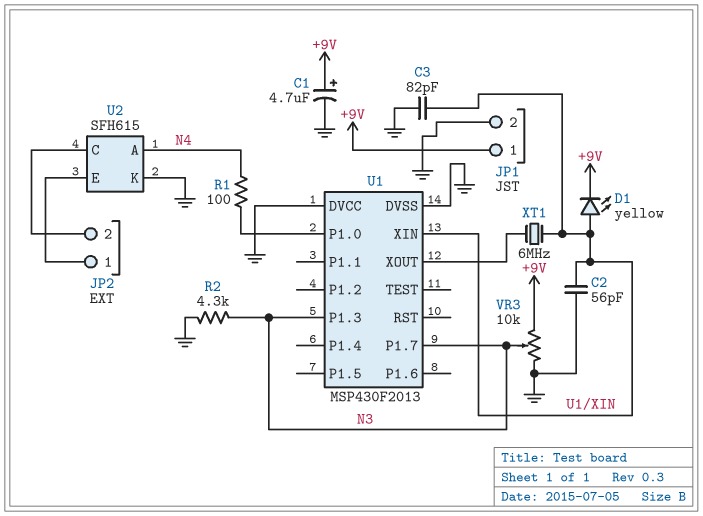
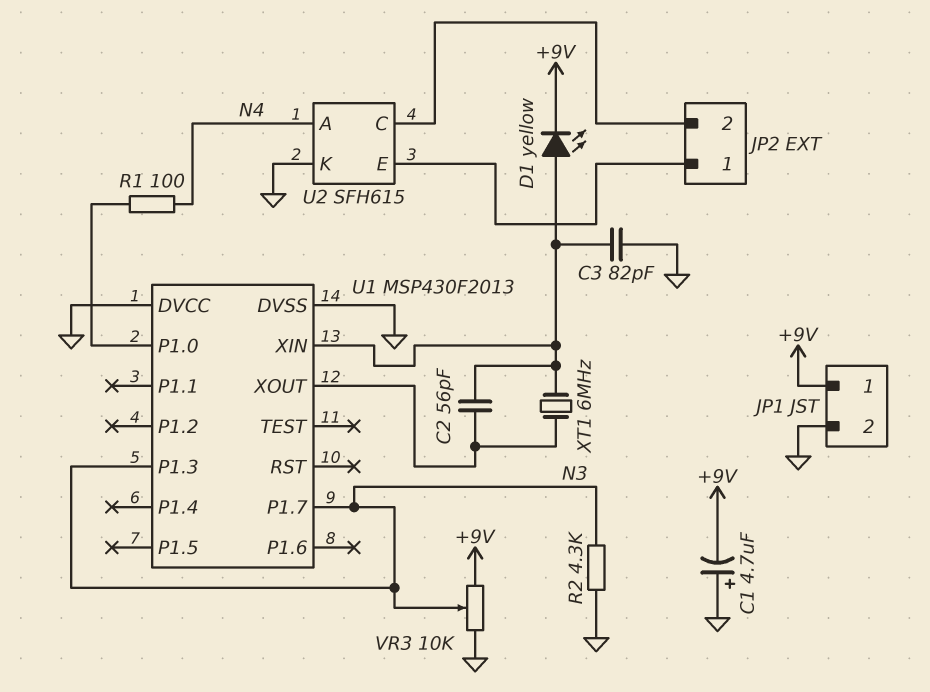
C1: 4.7uF (plus +9V, minus GND) -> 4.7uF (plus GND, minus +9V)
C2: 56pF (GND, U1/XIN) -> 56pF (U1/XIN, U1/XOUT)

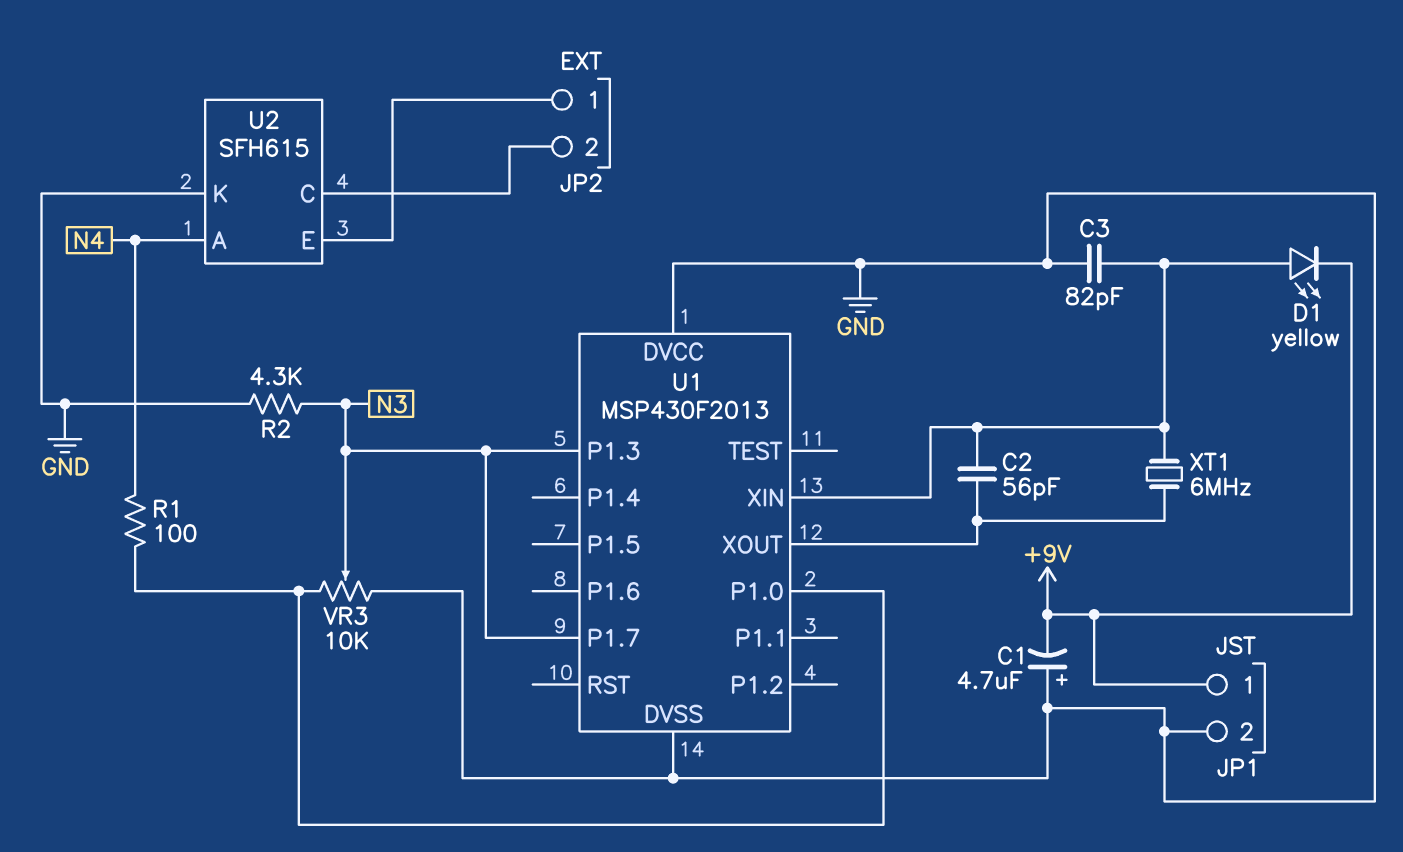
VR3: 10k (+9V, GND, wiper N3) -> 10k (GND, U1/P1.0, wiper N3)

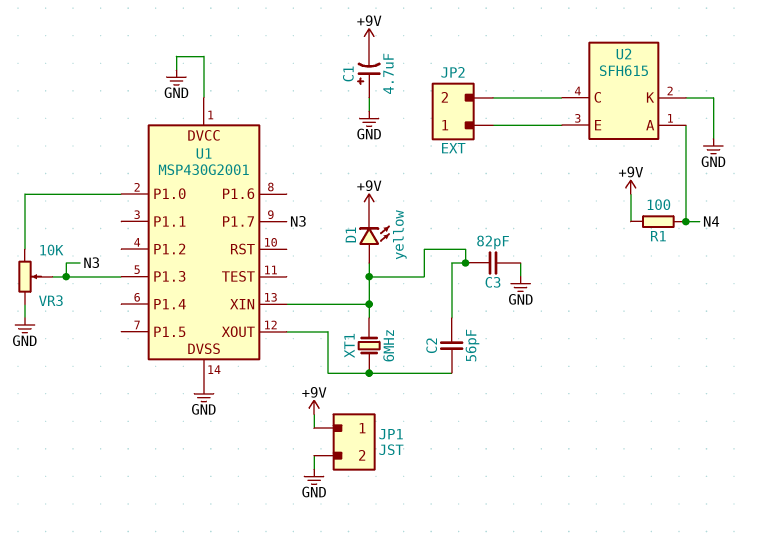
R1: 100 (N4, U1/P1.0) -> 100 (+9V, N4)
R2: 4.3k (GND, N3) -> none
U1: MSP430F2013 -> MSP430G2001

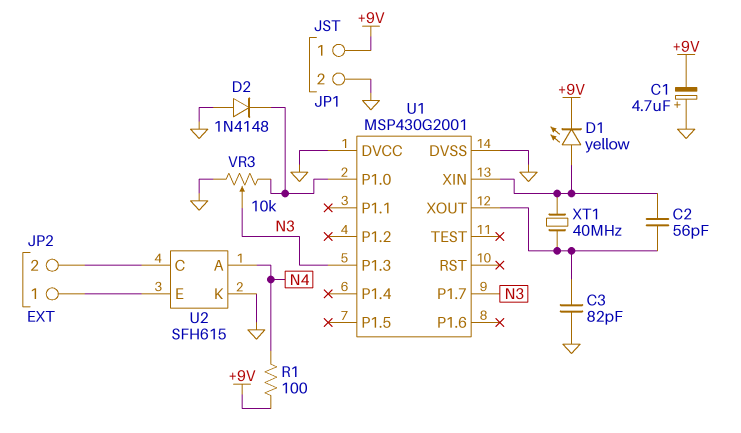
C3: 82pF (GND, U1/XIN) -> 82pF (GND, U1/XOUT)
D2: none -> diode 1N4148 (A GND, K U1/P1.0)
XT1: 6MHz (U1/XIN, U1/XOUT) -> 40MHz (U1/XIN, U1/XOUT)

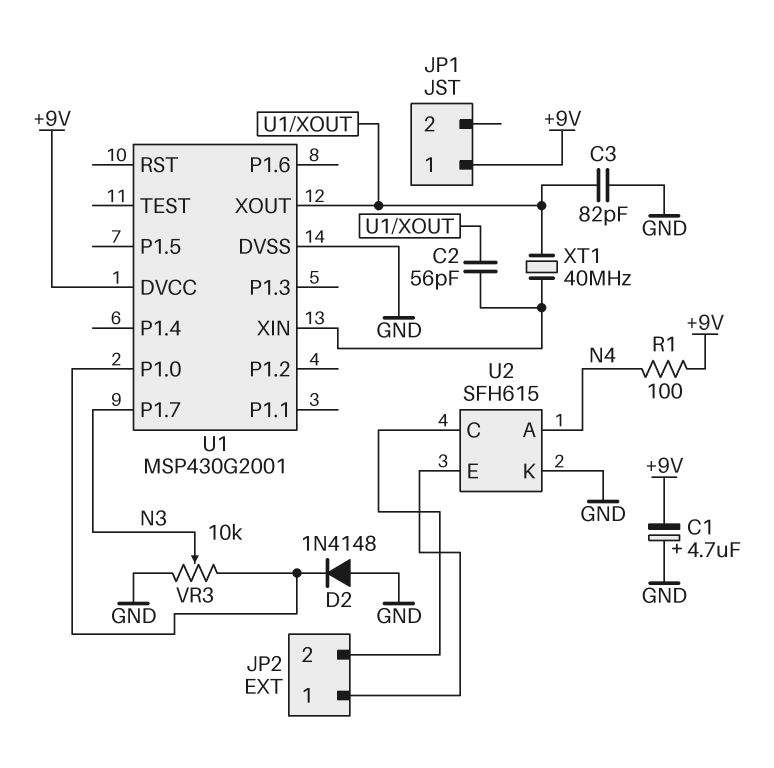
D1: LED yellow (A U1/XIN, K +9V) -> none
JP1 pin 2: GND -> none
U1 pin DVCC: GND -> +9V
U1 pin P1.3: N3 -> none

